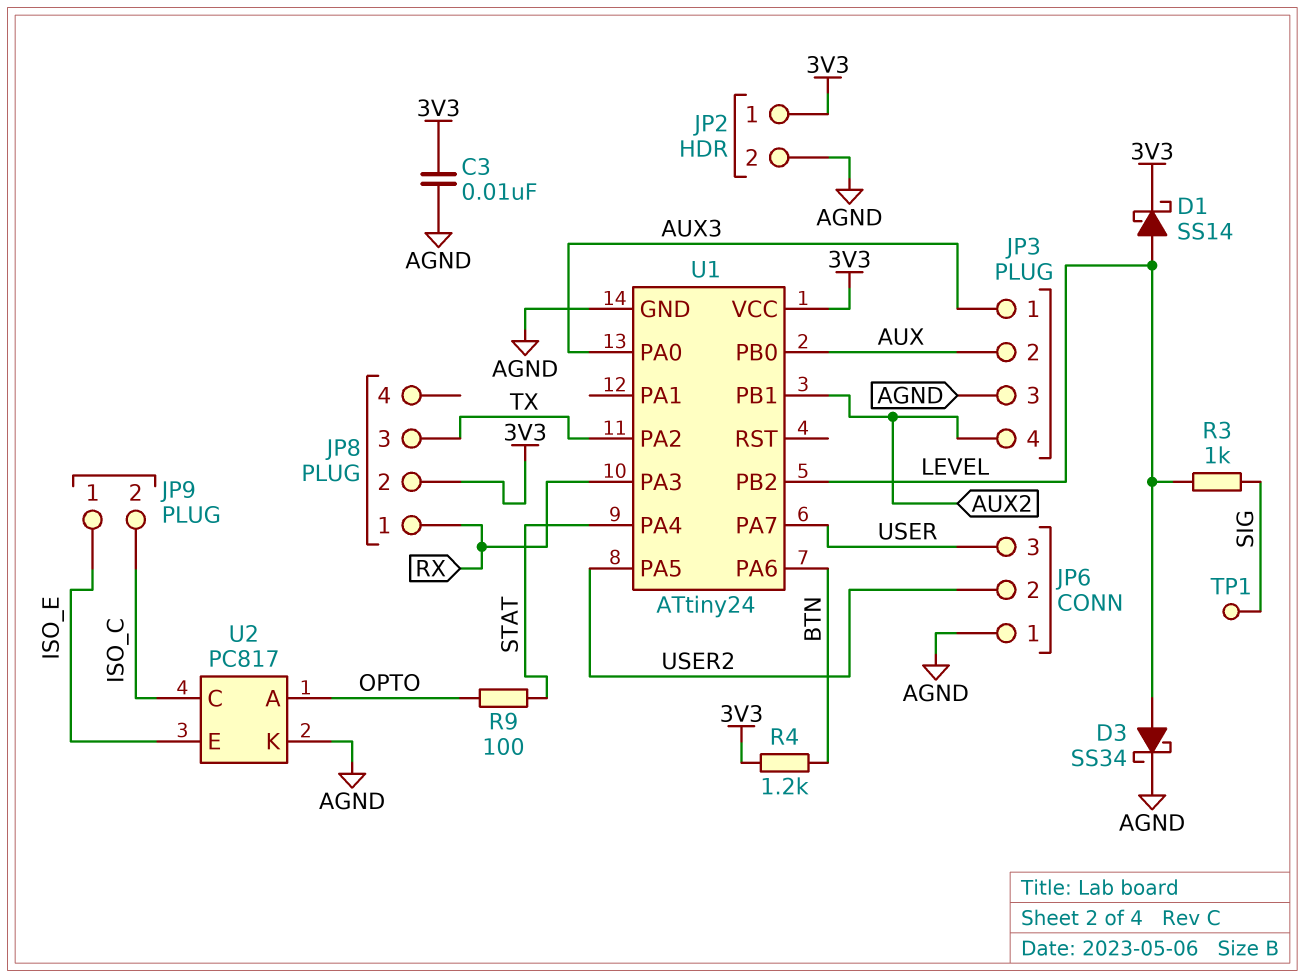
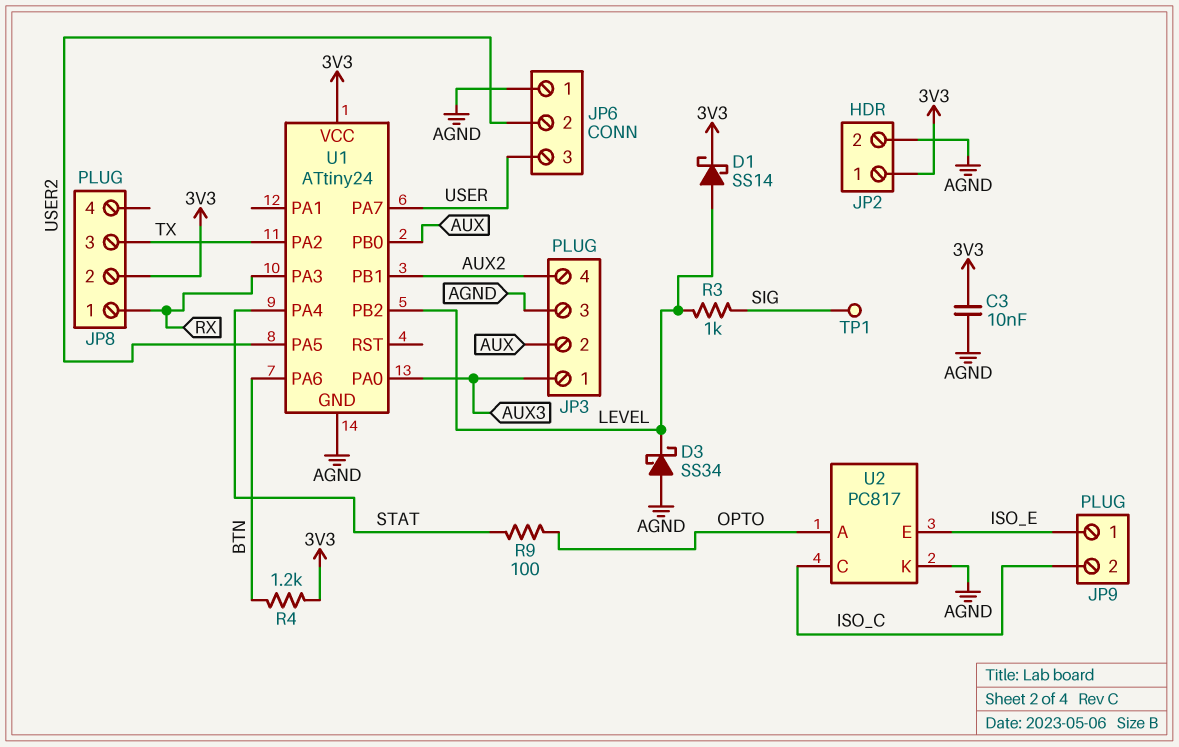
D3: schottky SS34 (A LEVEL, K AGND) -> schottky SS34 (A AGND, K LEVEL)

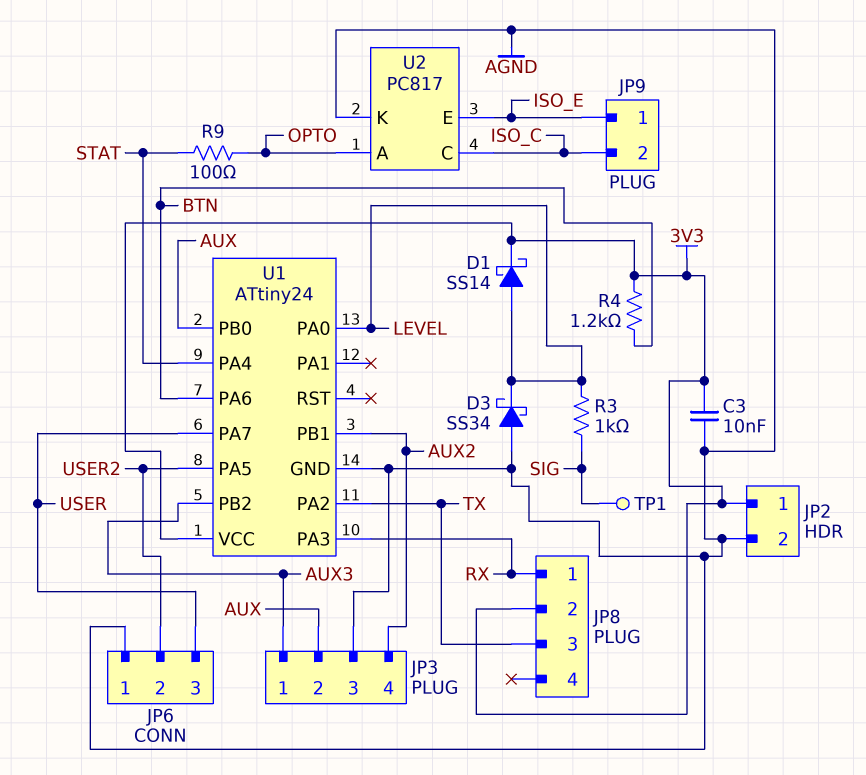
U1 pin PA0: AUX3 -> LEVEL
U1 pin PB2: LEVEL -> AUX3

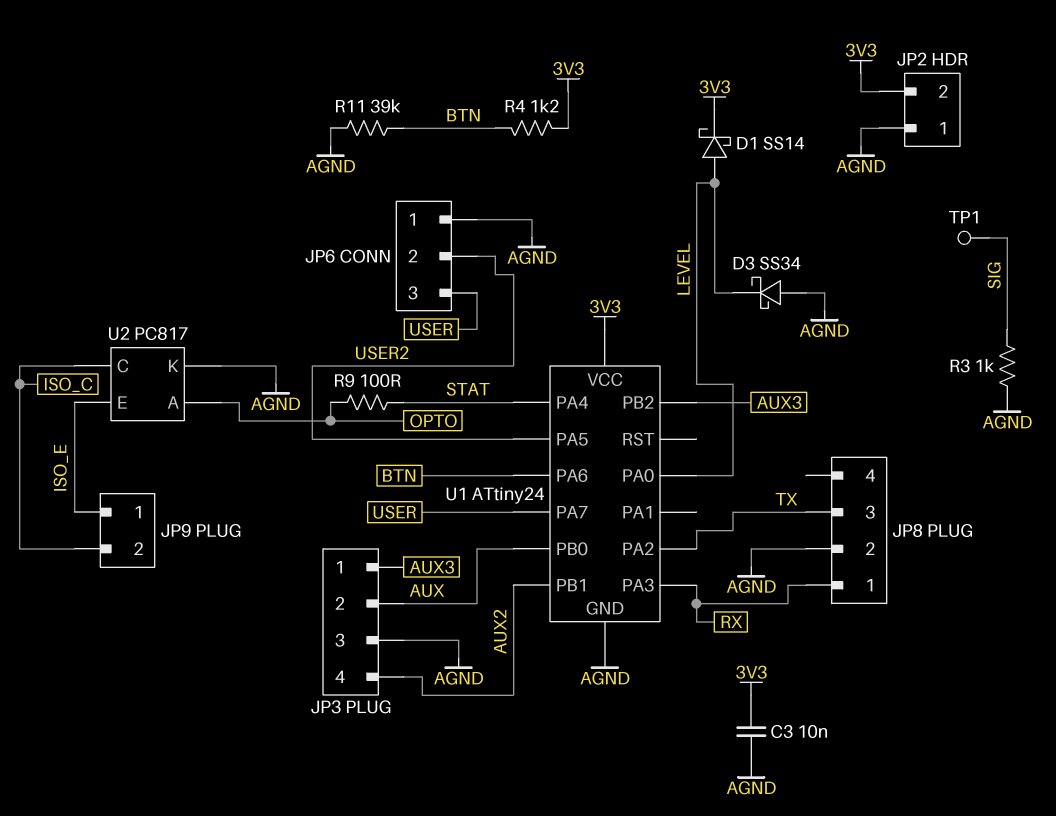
JP2 pin 1: 3V3 -> AGND
JP2 pin 2: AGND -> 3V3
JP8 pin 2: 3V3 -> AGND
R3: 1k (LEVEL, SIG) -> 1k (AGND, SIG)
R11: none -> 39k (AGND, BTN)

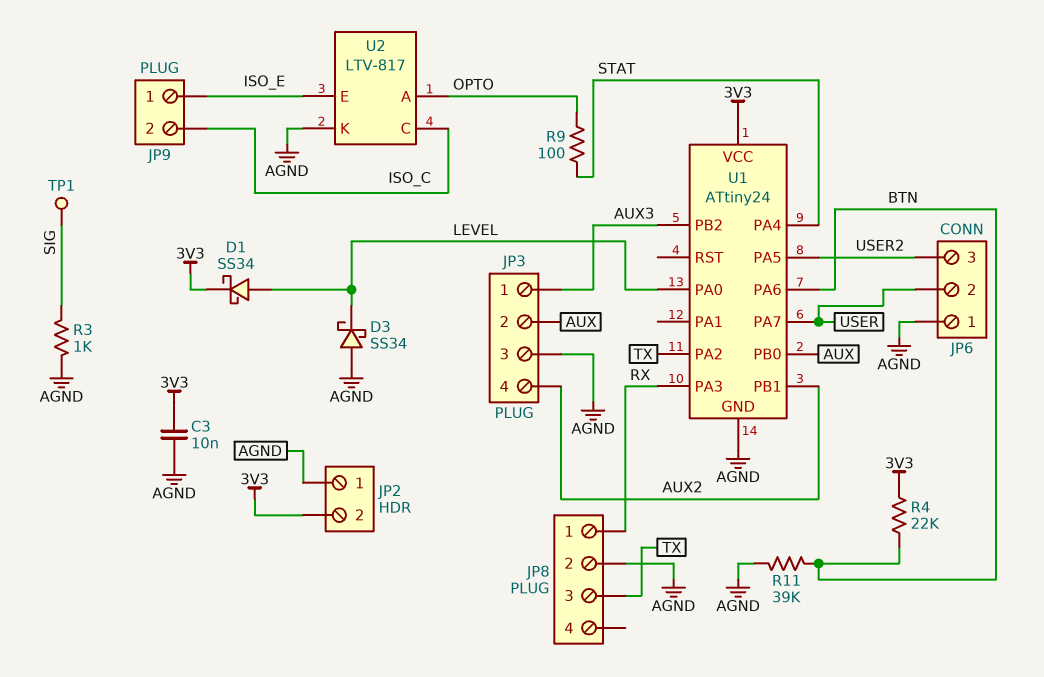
D1: schottky SS14 (A LEVEL, K 3V3) -> schottky SS34 (A LEVEL, K 3V3)
JP6 pin 2: USER2 -> USER
JP6 pin 3: USER -> USER2
R4: 1.2k (3V3, BTN) -> 22k (3V3, BTN)
U2: PC817 -> LTV-817

